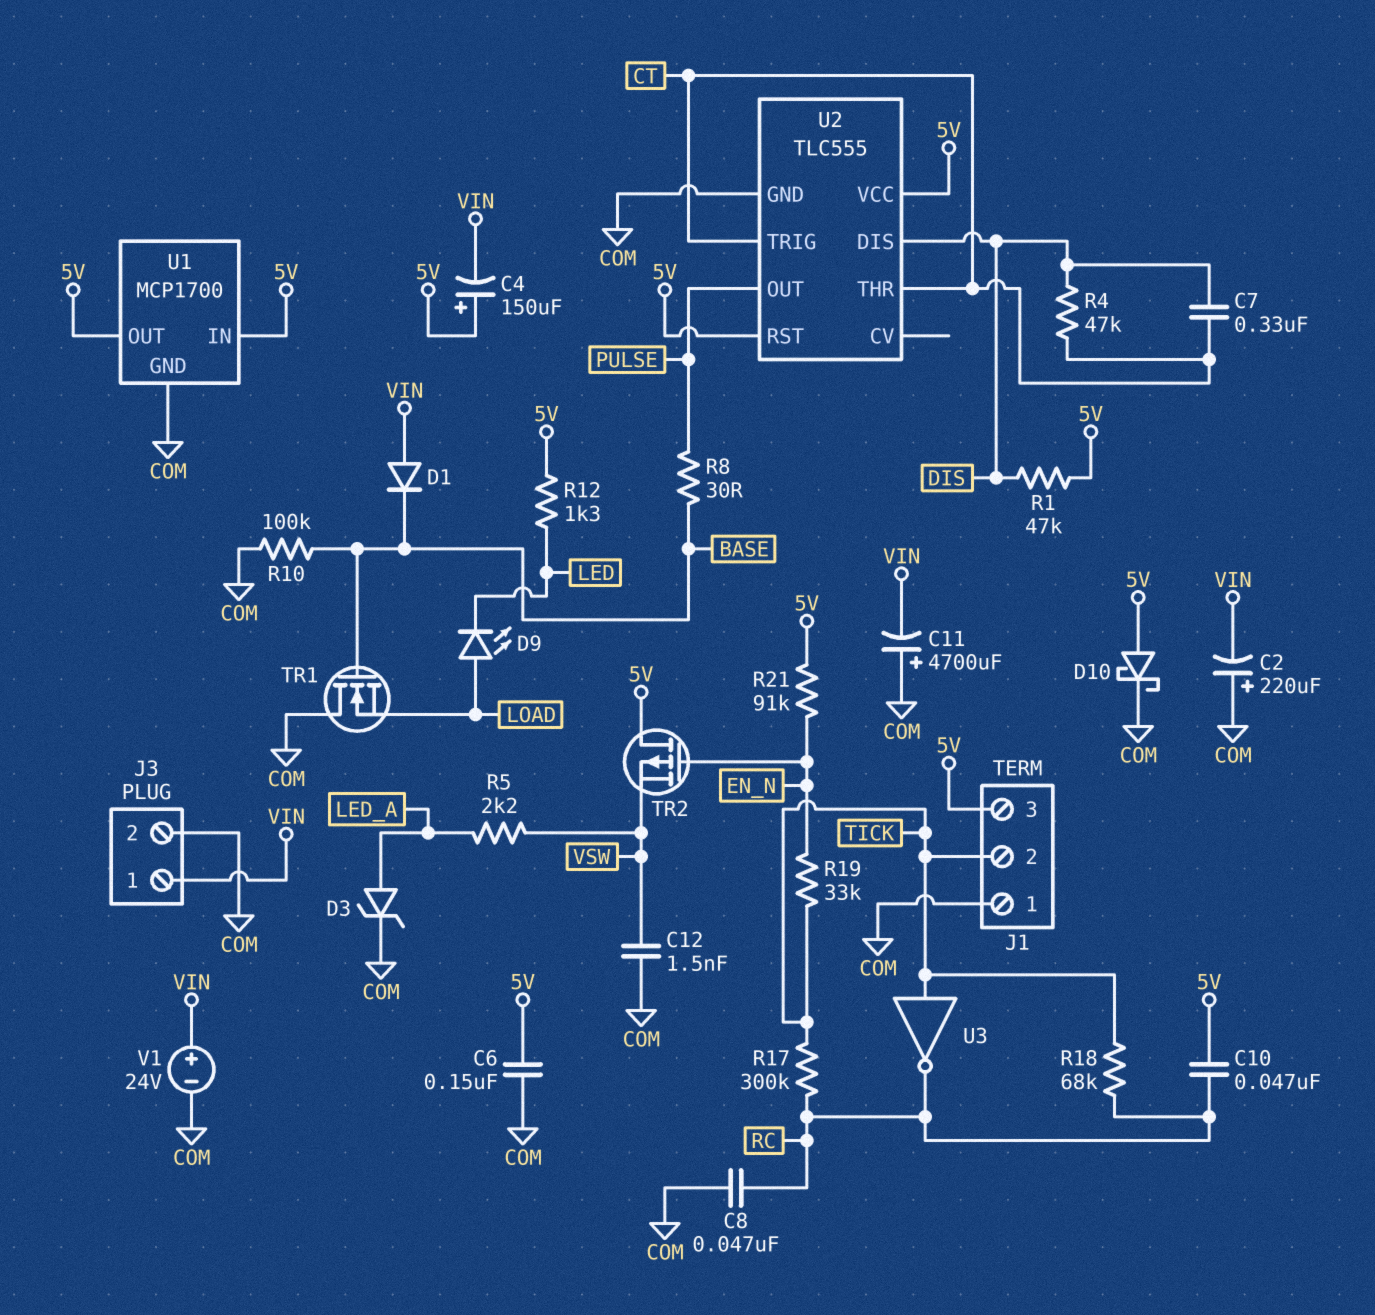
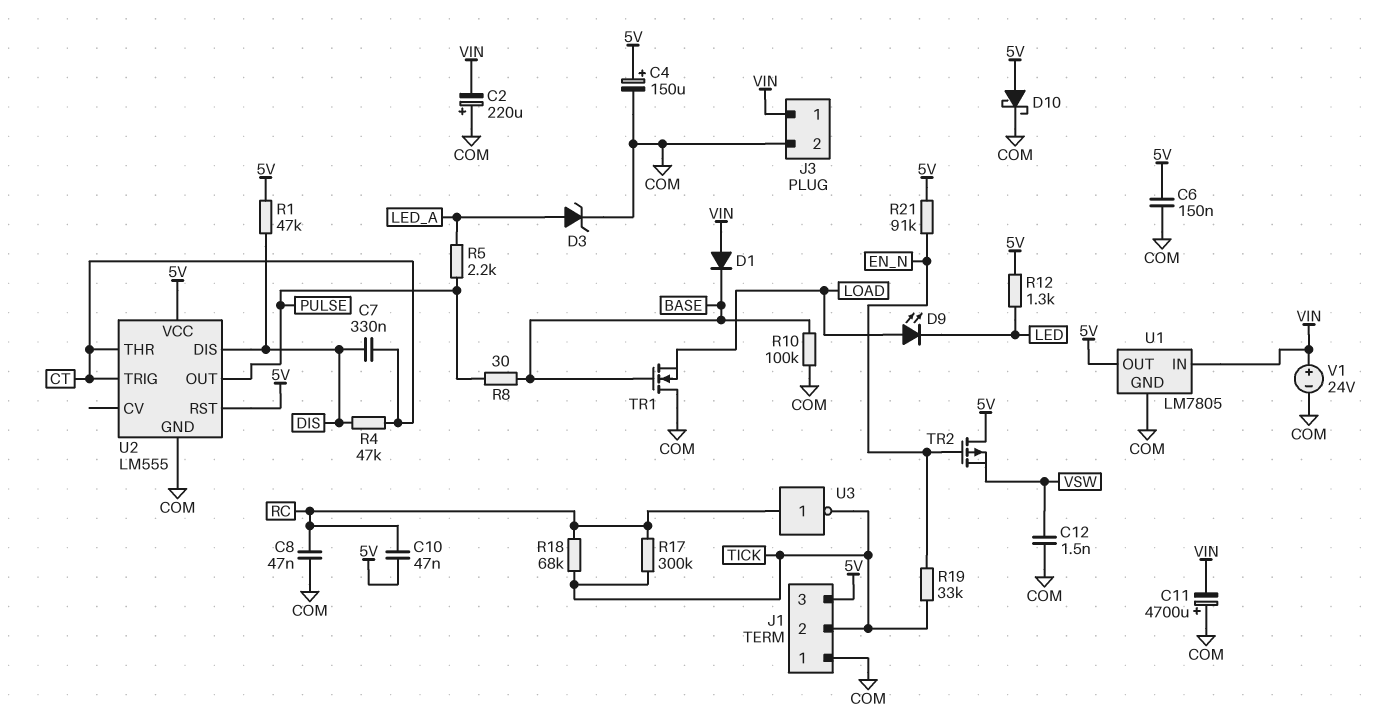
C4: 150uF (plus 5V, minus VIN) -> 150uF (plus 5V, minus COM)
R5: 2.2k (LED_A, VSW) -> 2.2k (LED_A, PULSE)
U1: MCP1700 -> LM7805
U1 pin IN: 5V -> VIN
U2: TLC555 -> LM555
U3: NOT (in TICK, out RC) -> NOT (in RC, out TICK)

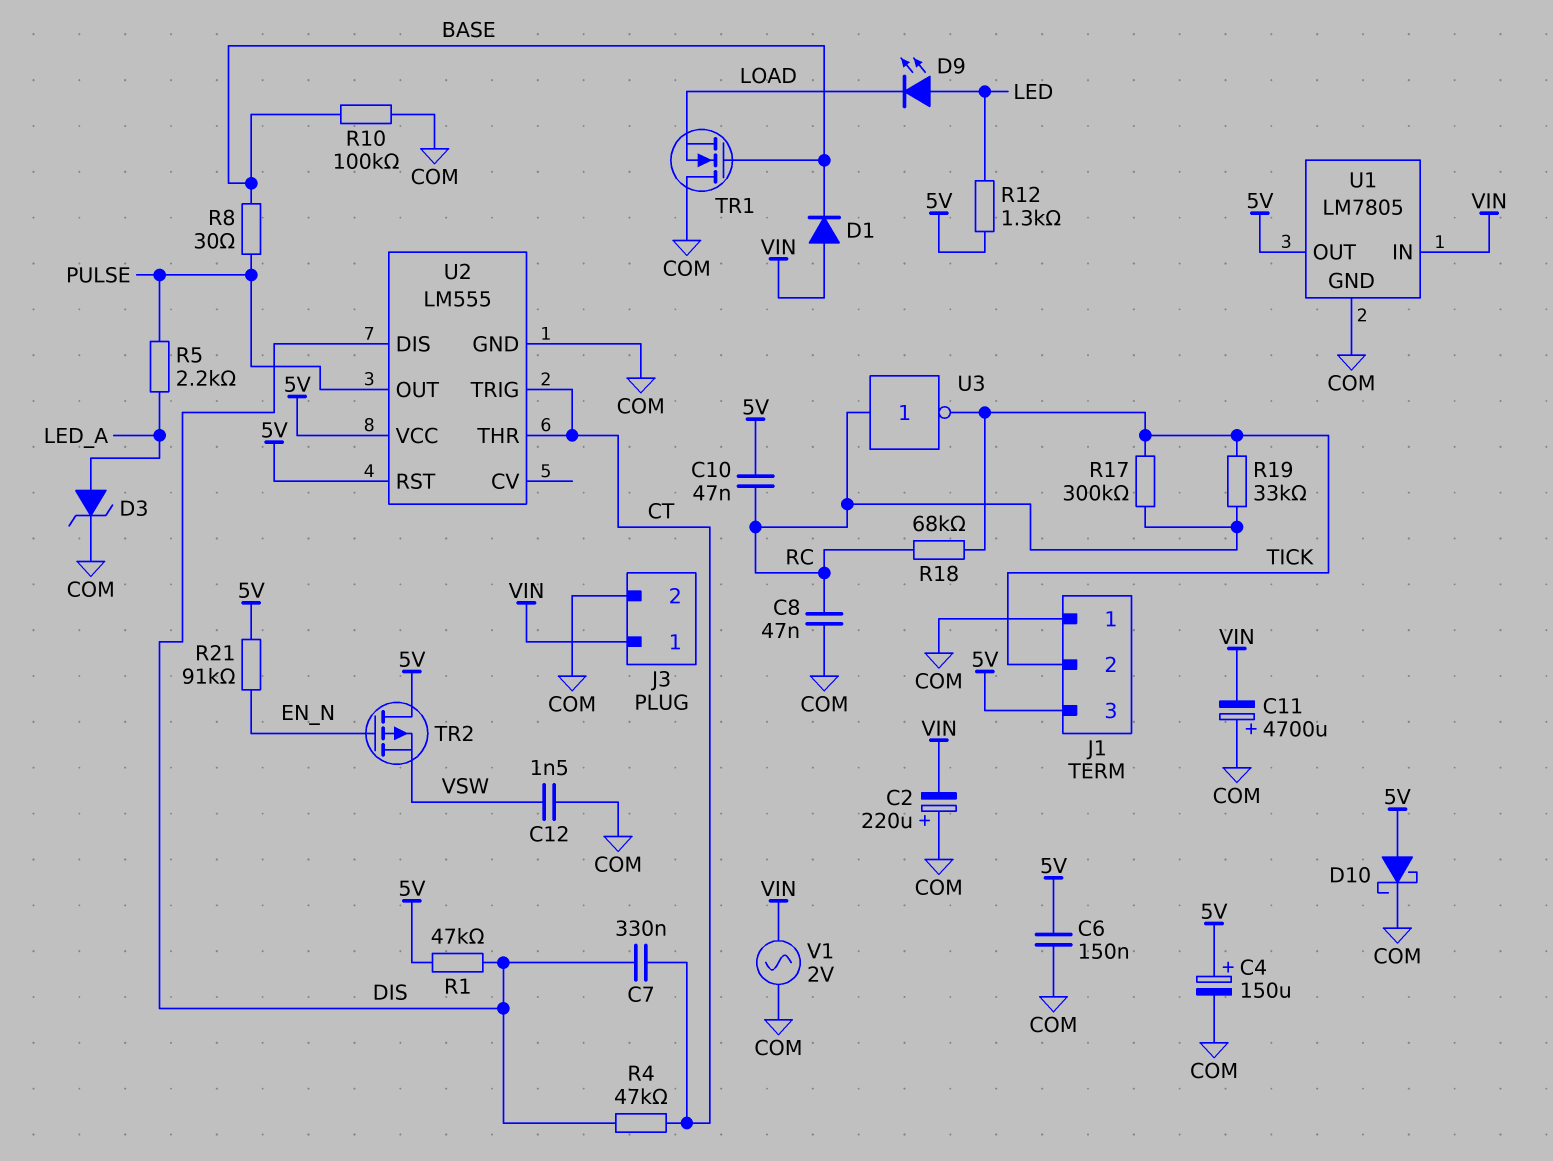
D9: LED (A LOAD, K LED) -> LED (A LED, K LOAD)
R19: 33k (EN_N, TICK) -> 33k (RC, TICK)
V1: 24V (plus VIN, minus COM) -> AC 2V (COM, VIN)

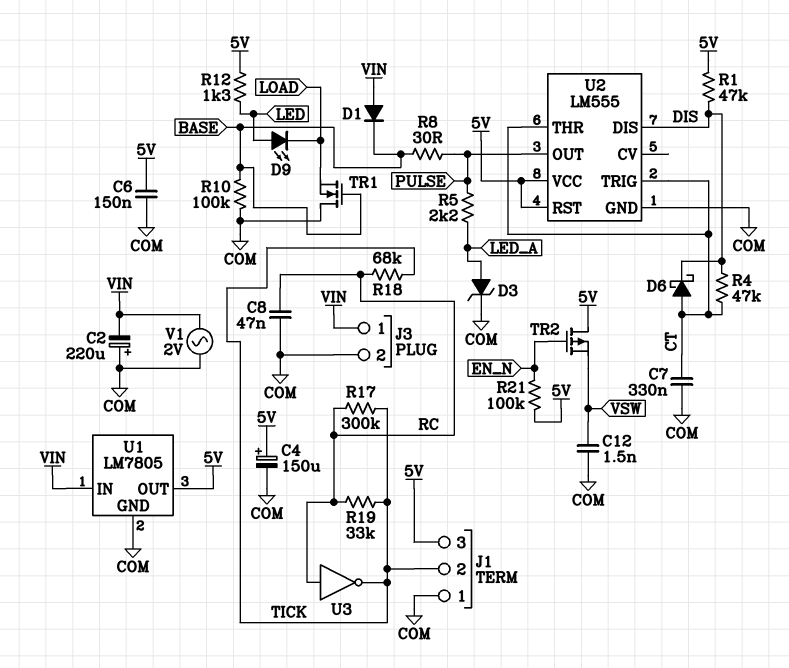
C7: 330nF (CT, DIS) -> 330nF (COM, CT)
C10: 47nF (5V, RC) -> none
C11: 4700uF (plus COM, minus VIN) -> none
D6: none -> schottky (A CT, K DIS)
D10: schottky (A 5V, K COM) -> none
R21: 91k (5V, EN_N) -> 100k (5V, EN_N)

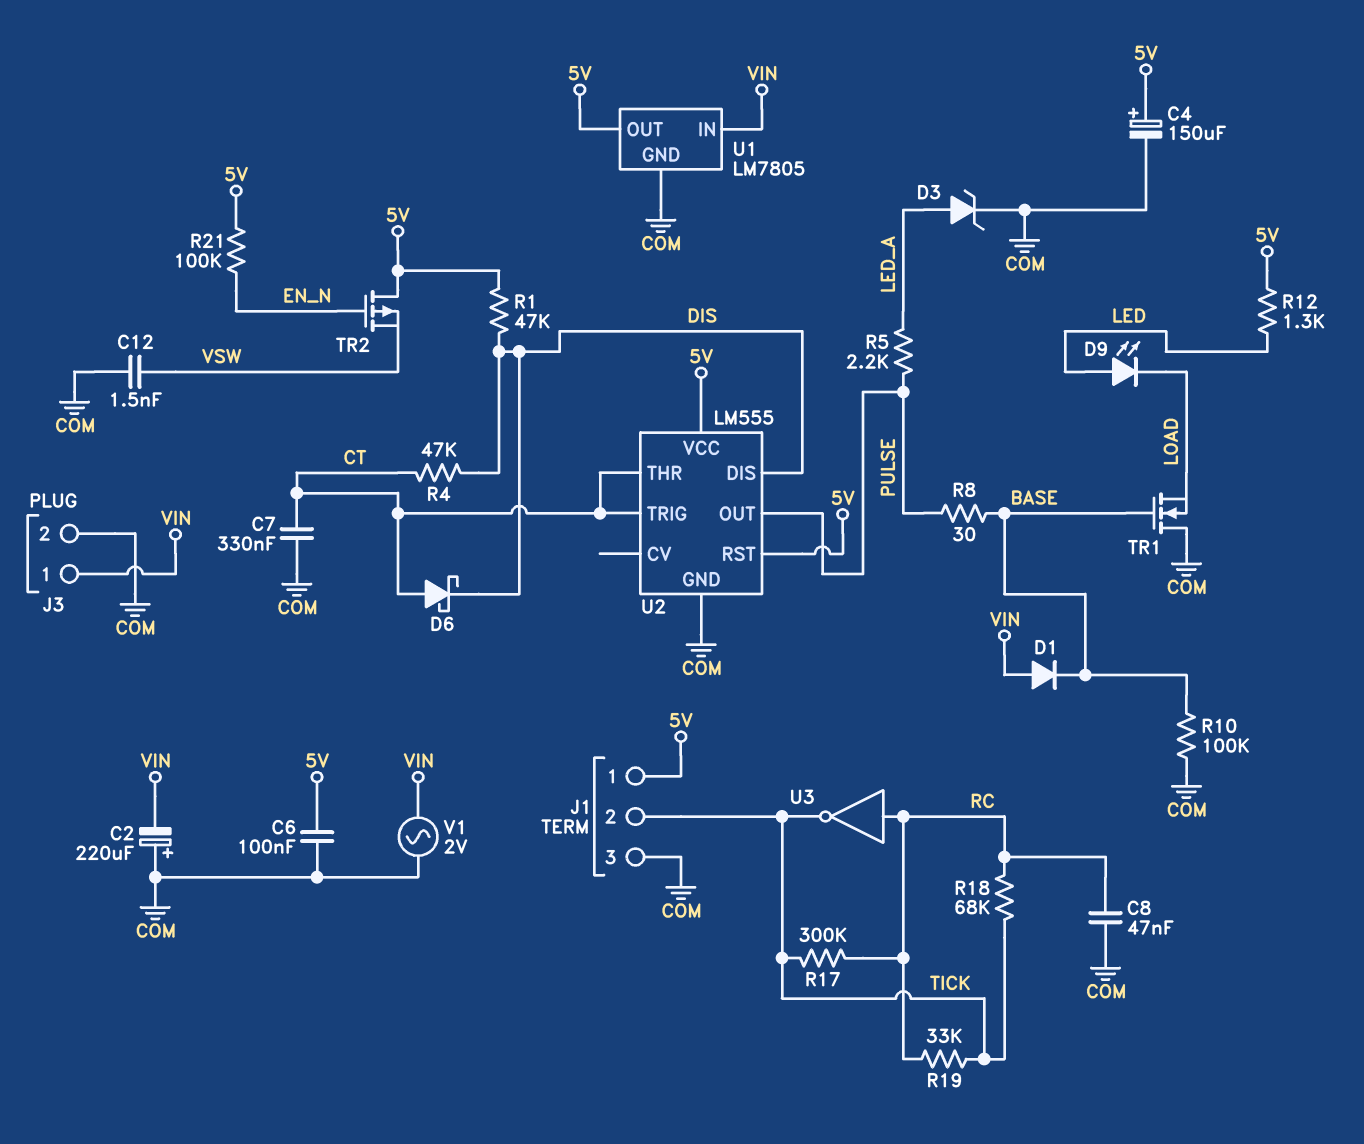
C6: 150nF (5V, COM) -> 100nF (5V, COM)
J1 pin 1: COM -> 5V
J1 pin 3: 5V -> COM

